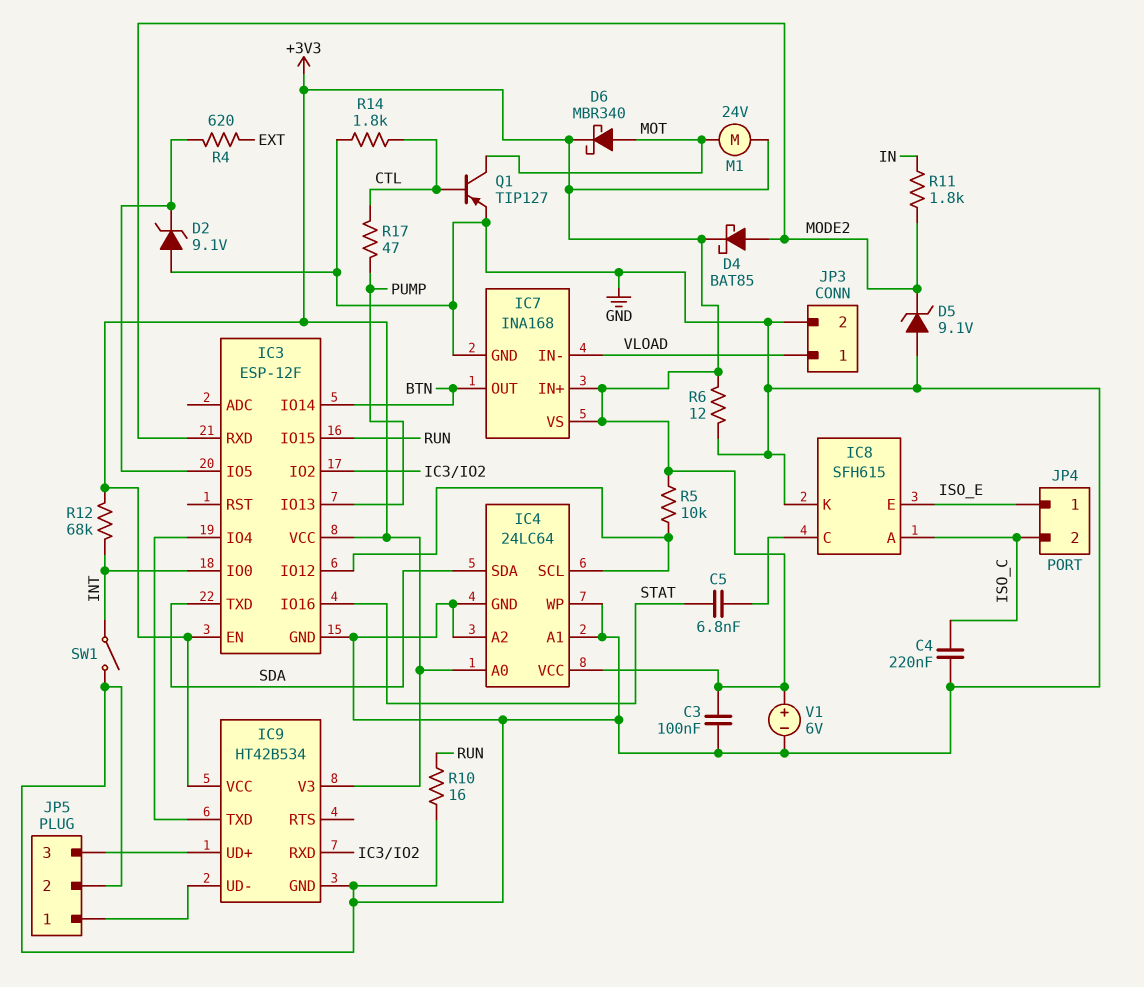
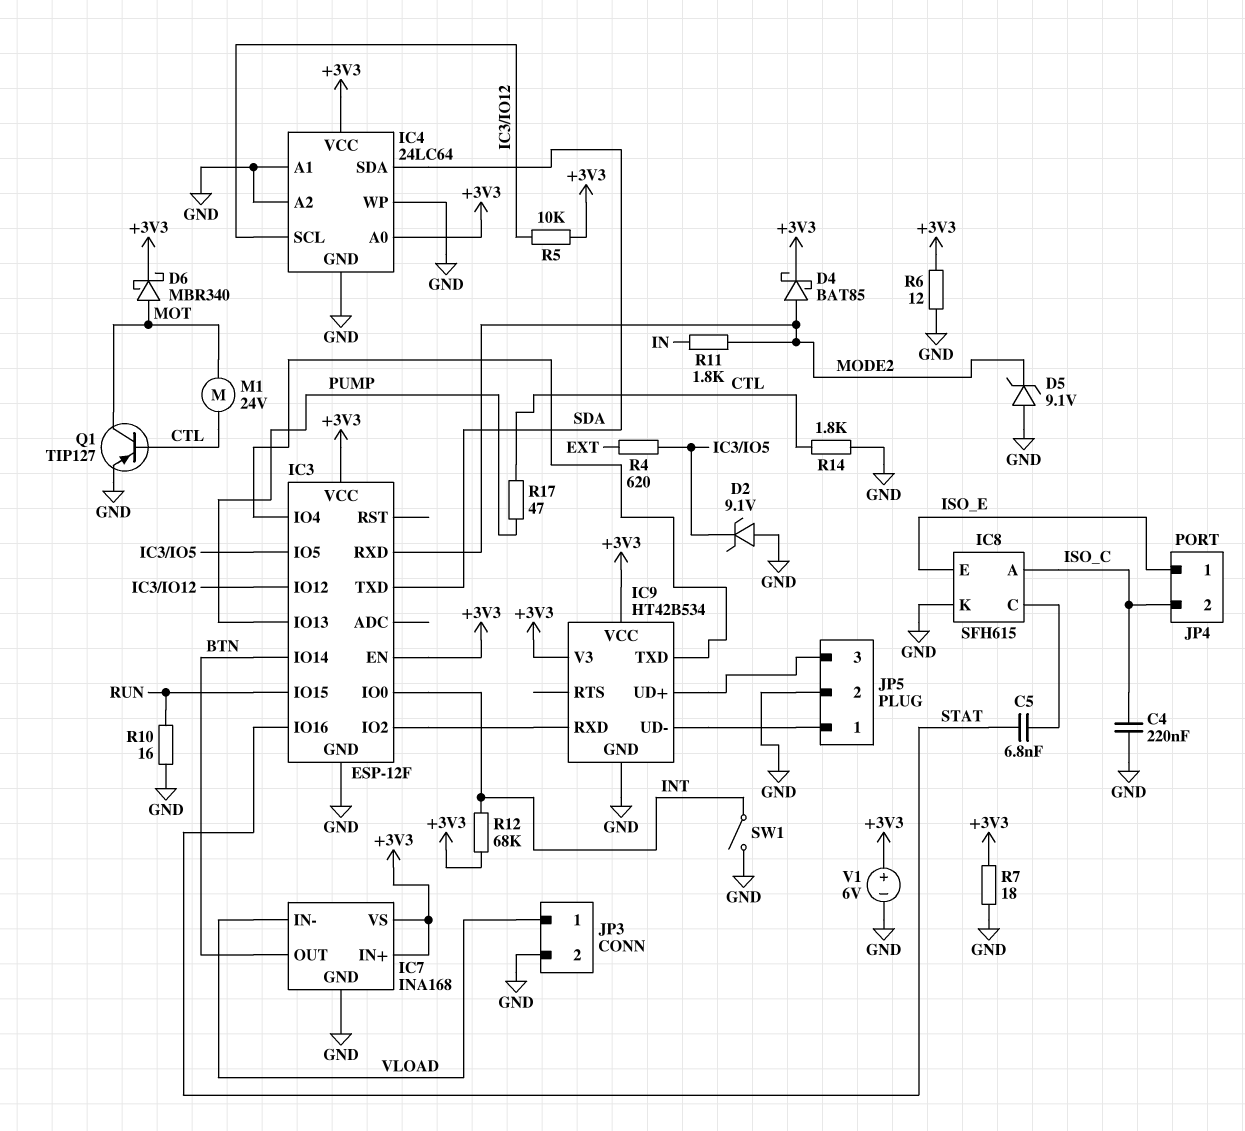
C3: 100nF (+3V3, GND) -> none
M1: motor 24V (+3V3, MOT) -> motor 24V (CTL, MOT)
R7: none -> 18 (+3V3, GND)

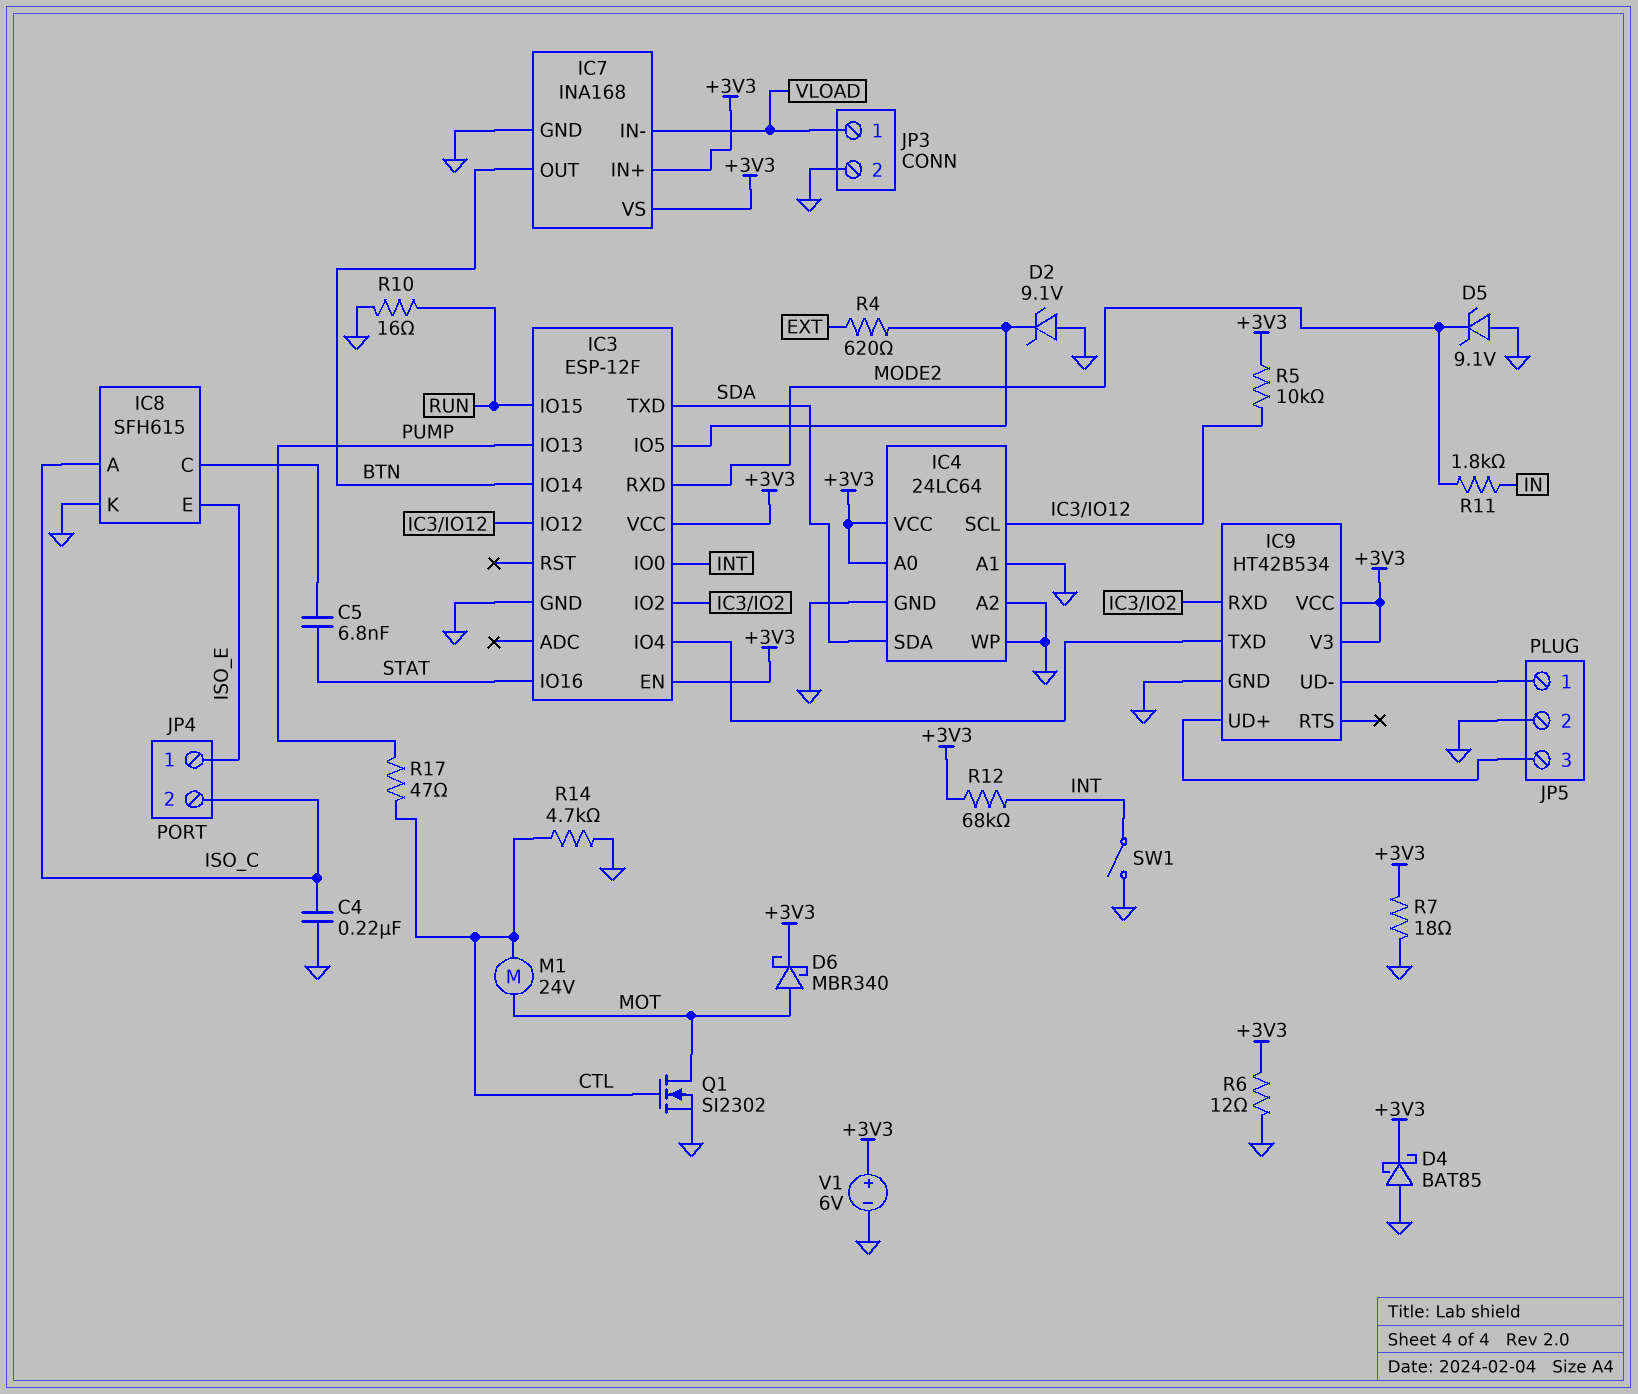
D4: schottky BAT85 (A MODE2, K +3V3) -> schottky BAT85 (A GND, K +3V3)
Q1: PNP TIP127 (B CTL, C MOT, E GND) -> NMOS SI2302 (G CTL, D MOT, S GND)
R14: 1.8k (CTL, GND) -> 4.7k (CTL, GND)

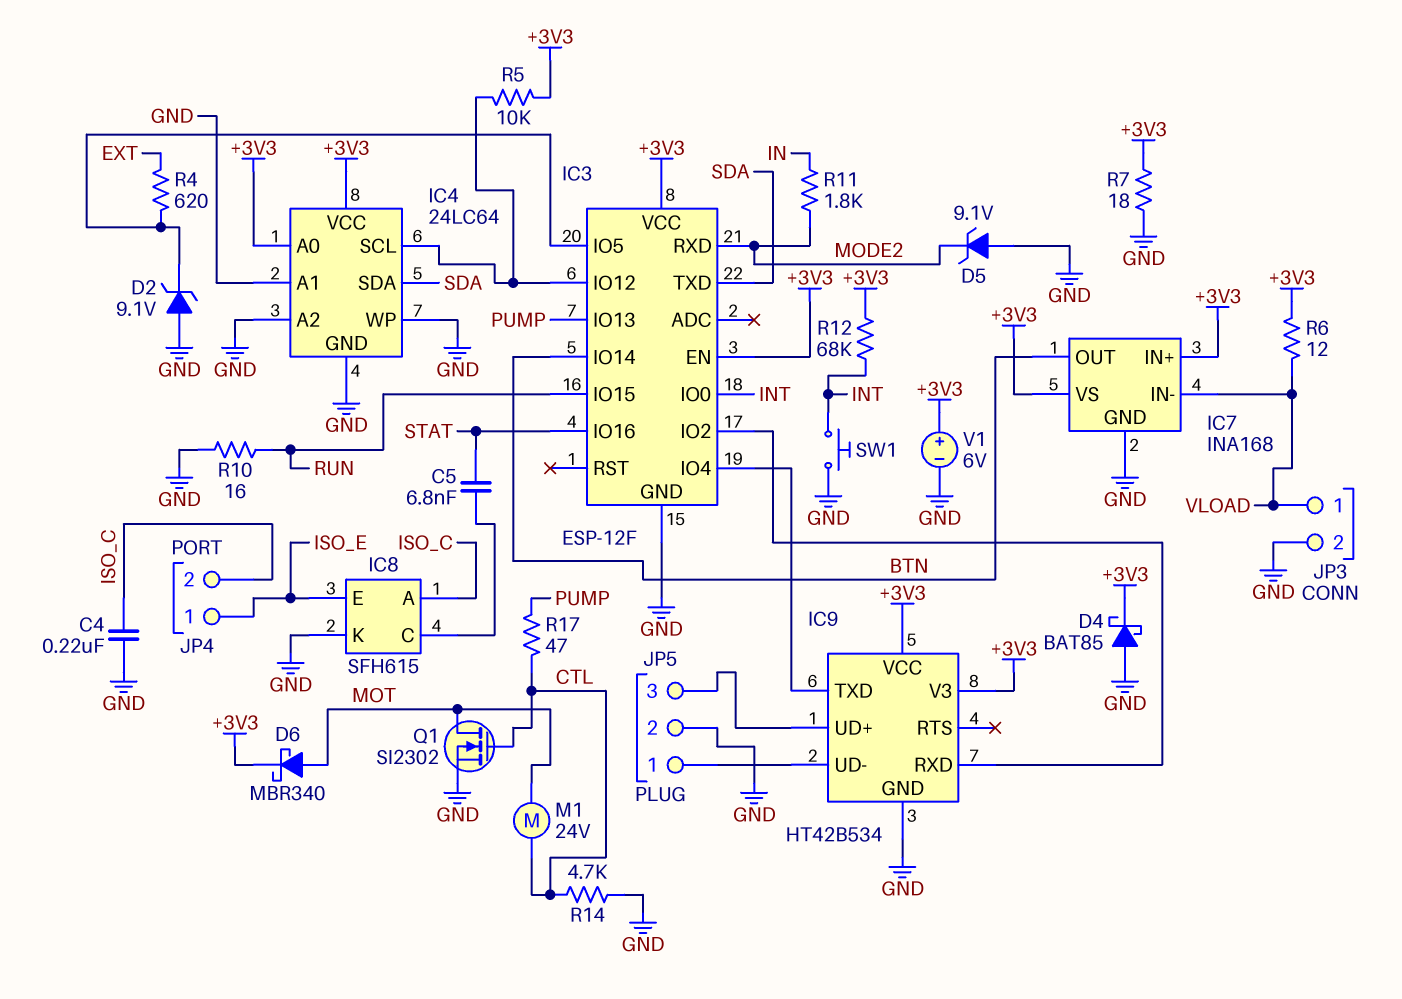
R6: 12 (+3V3, GND) -> 12 (+3V3, VLOAD)
SW1: switch (GND, INT) -> button (GND, INT)

